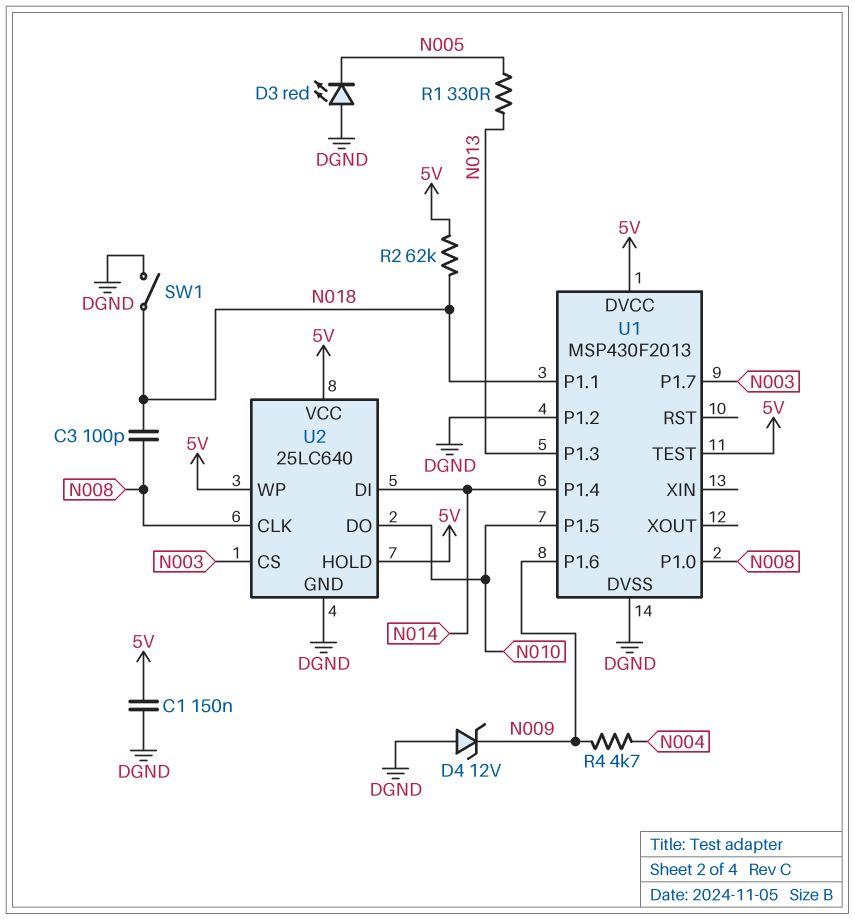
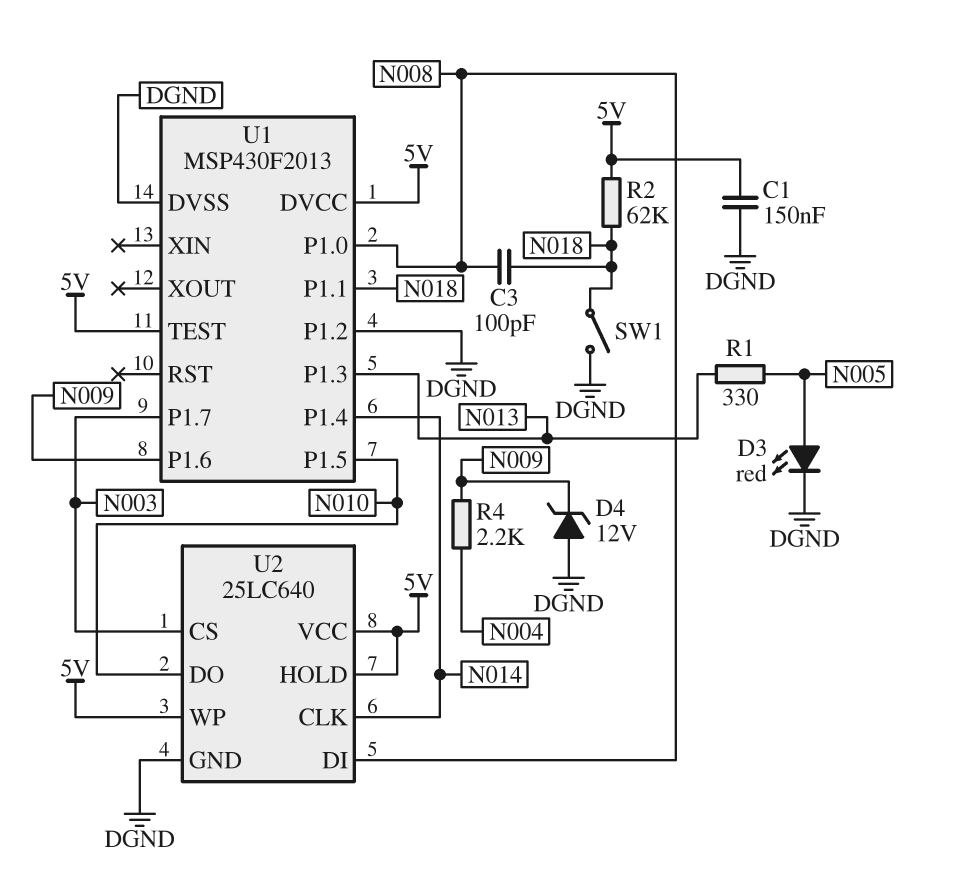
D3: LED red (A DGND, K N005) -> LED red (A N005, K DGND)
R4: 4.7k (N004, N009) -> 2.2k (N004, N009)
U2 pin CLK: N008 -> N014
U2 pin DI: N014 -> N008

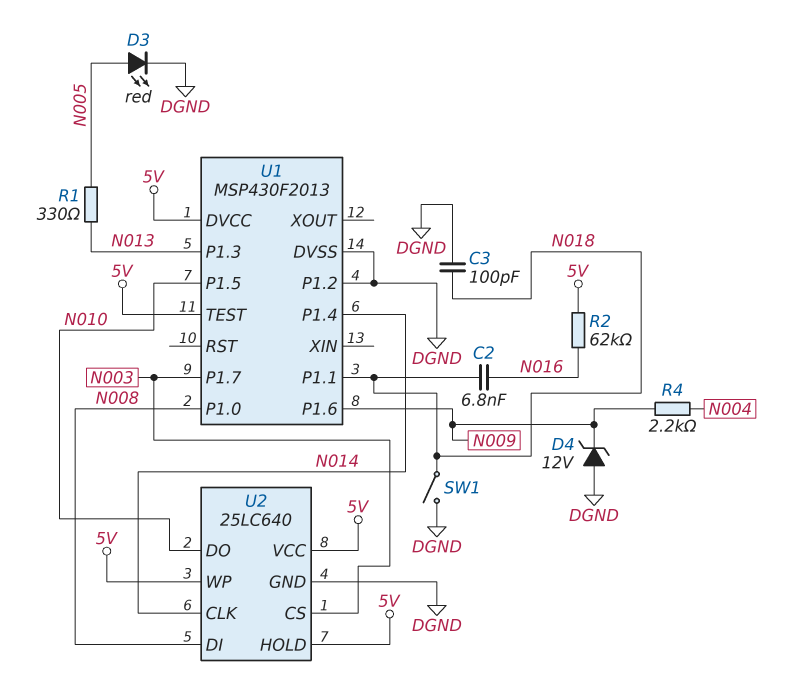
C1: 150nF (5V, DGND) -> none
C2: none -> 6.8nF (N016, N018)
C3: 100pF (N008, N018) -> 100pF (DGND, N018)
R2: 62k (5V, N018) -> 62k (5V, N016)

